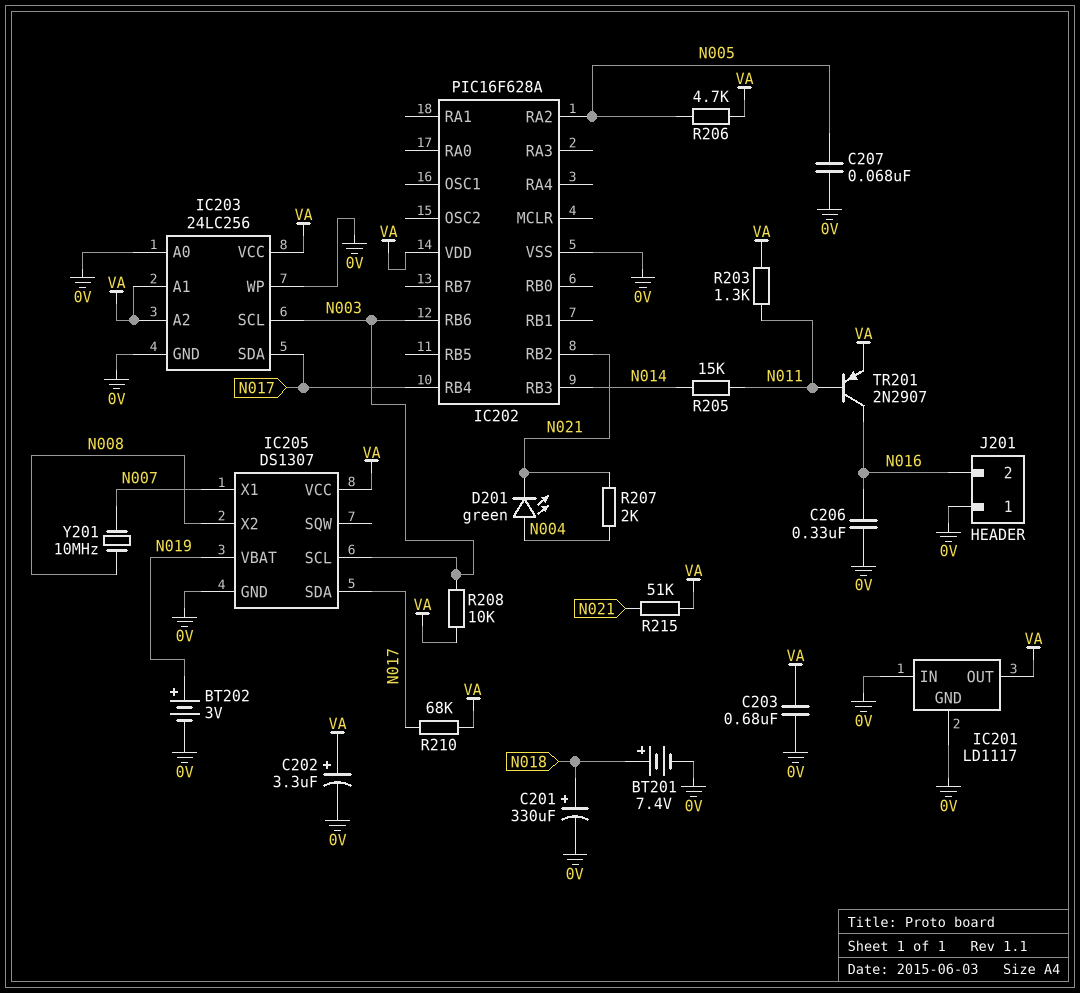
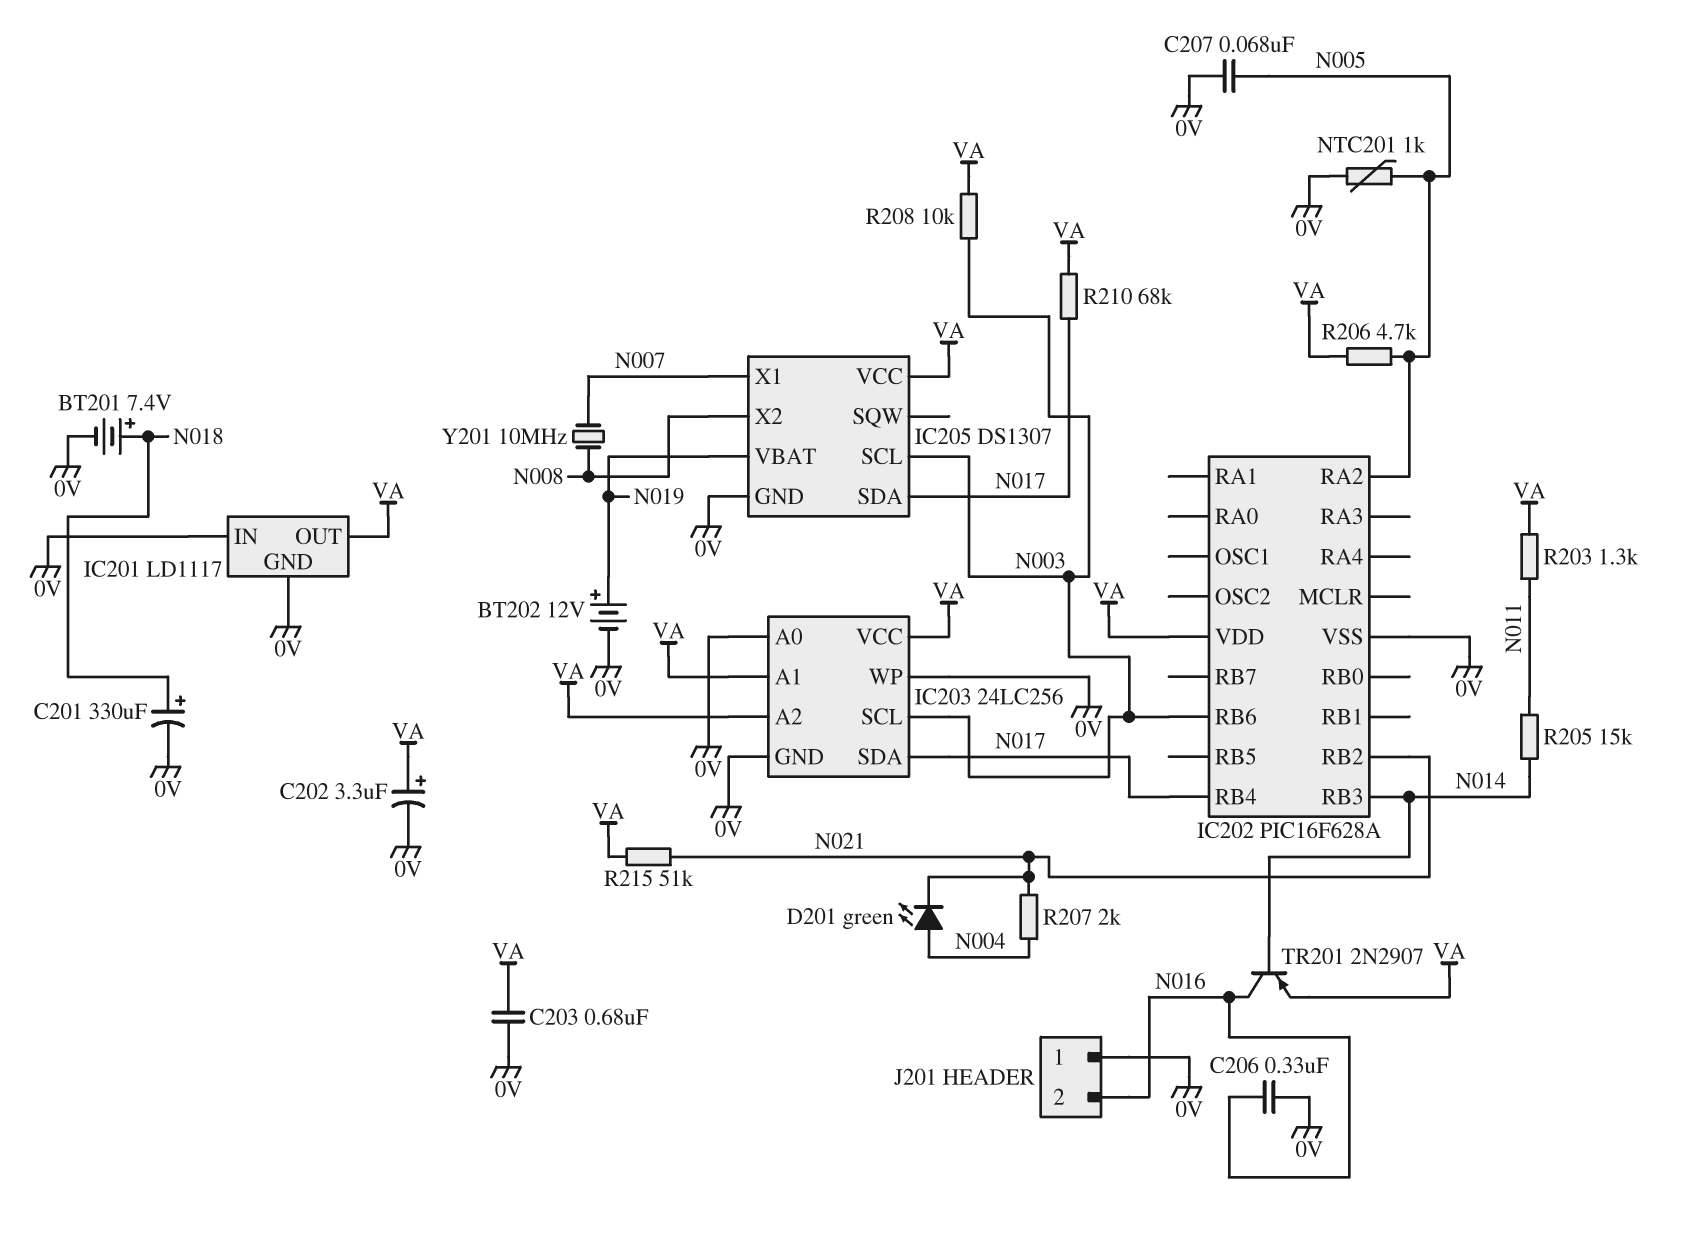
BT202: 3V (plus N019, minus 0V) -> 12V (plus N019, minus 0V)
NTC201: none -> 1k (0V, N005)
TR201: PNP 2N2907 (B N011, C N016, E VA) -> PNP 2N2907 (B N014, C N016, E VA)

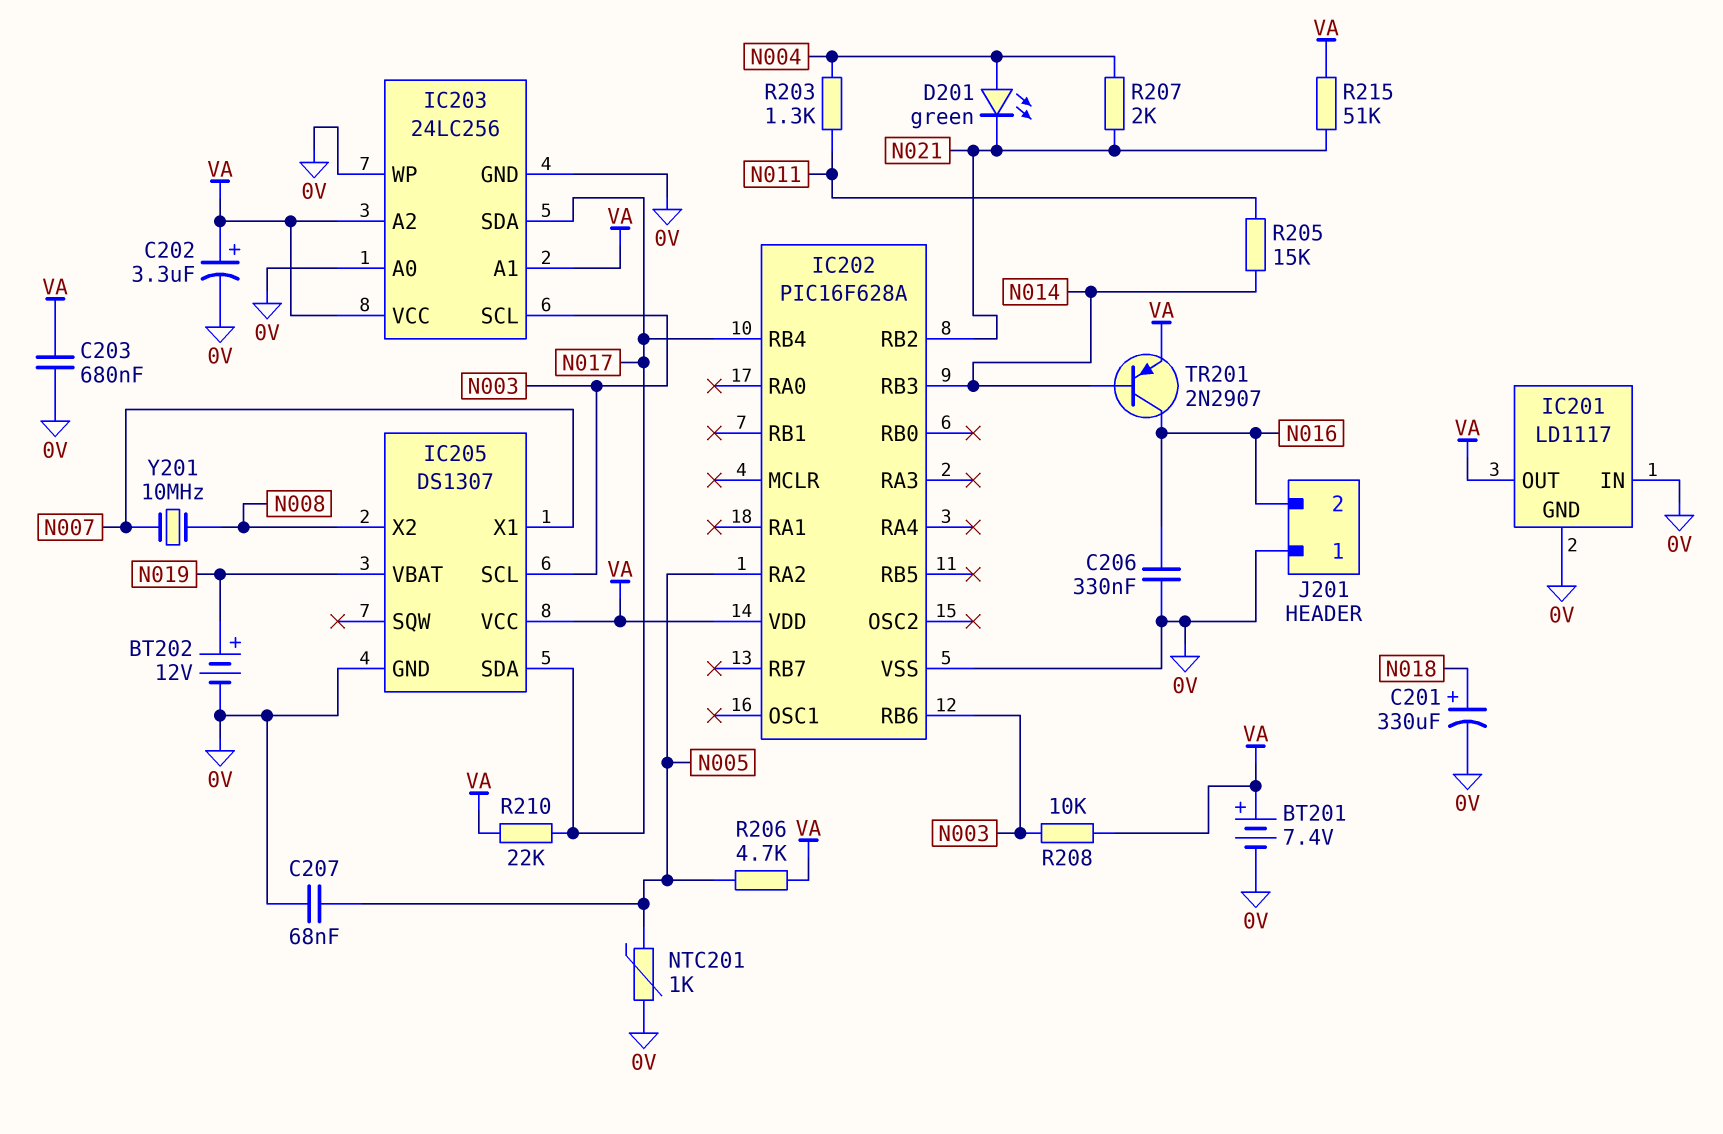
BT201: 7.4V (plus N018, minus 0V) -> 7.4V (plus VA, minus 0V)
R203: 1.3k (N011, VA) -> 1.3k (N004, N011)
R210: 68k (N017, VA) -> 22k (N017, VA)

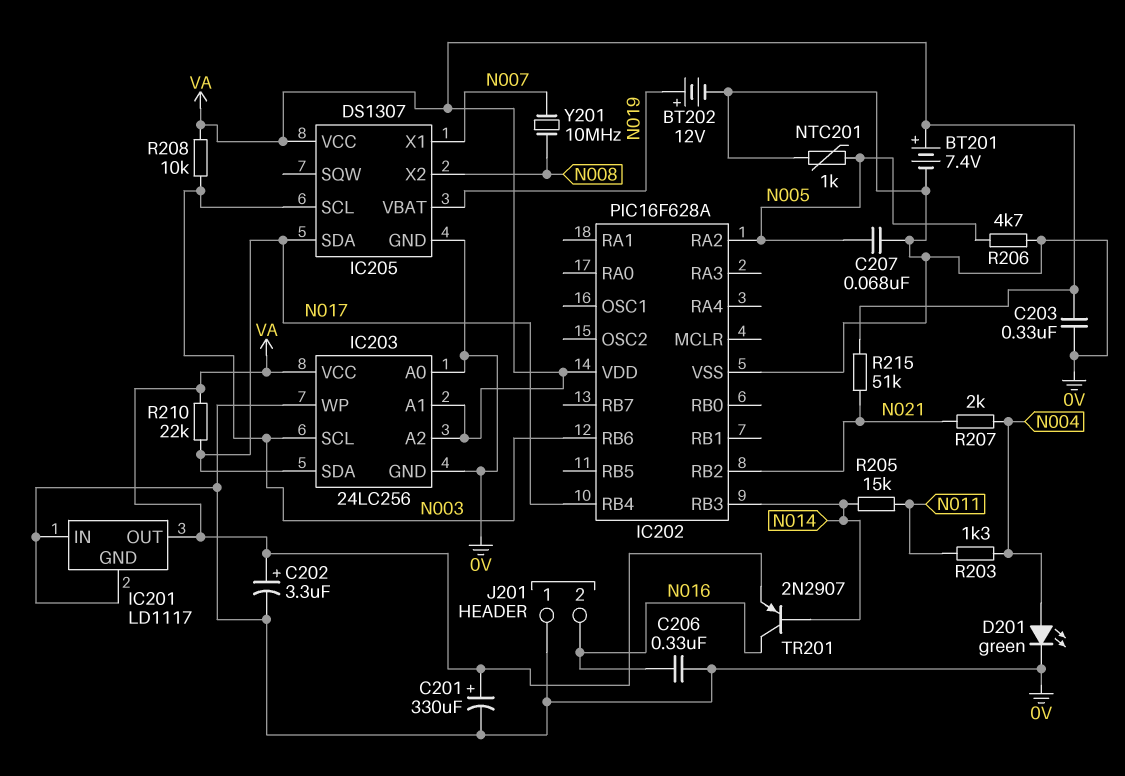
C201: 330uF (plus N018, minus 0V) -> 330uF (plus VA, minus 0V)
C203: 680nF (0V, VA) -> 330nF (0V, VA)
D201: LED green (A N004, K N021) -> LED green (A N004, K 0V)
R206: 4.7k (N005, VA) -> 4.7k (0V, N005)

